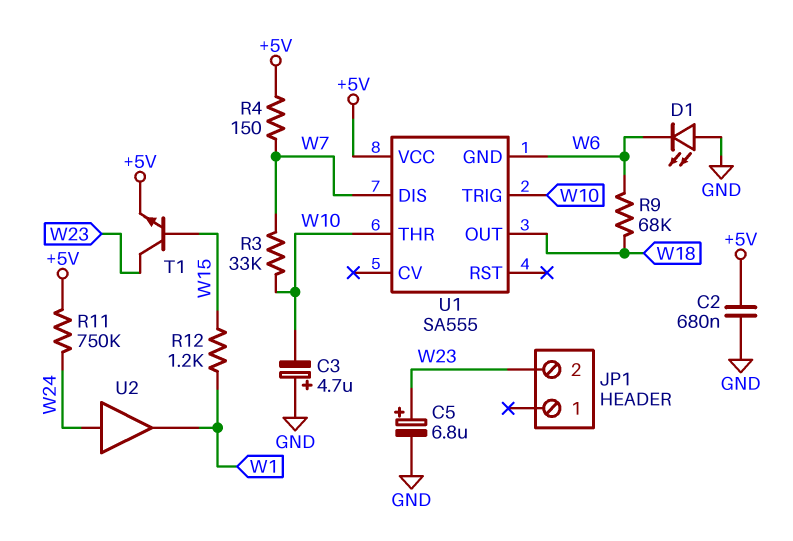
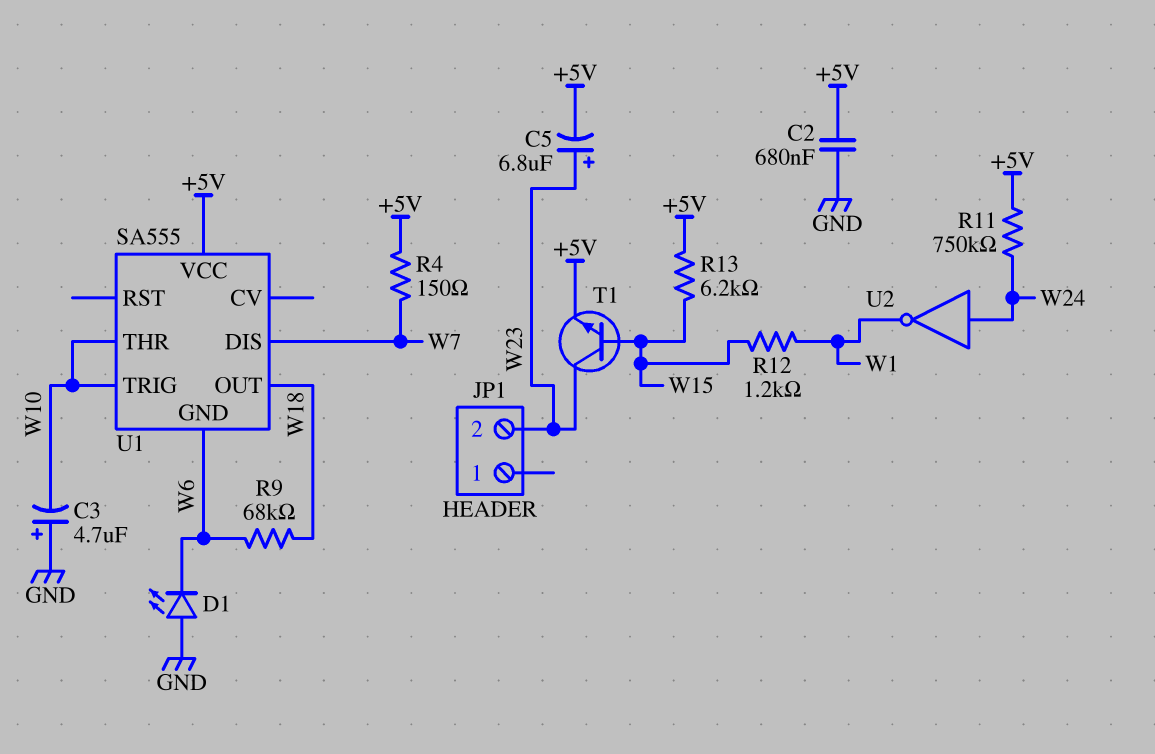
C5: 6.8uF (plus W23, minus GND) -> 6.8uF (plus W23, minus +5V)
R3: 33k (W7, W10) -> none
R13: none -> 6.2k (+5V, W15)
U2: buffer (in W24, out W1) -> NOT (in W24, out W1)

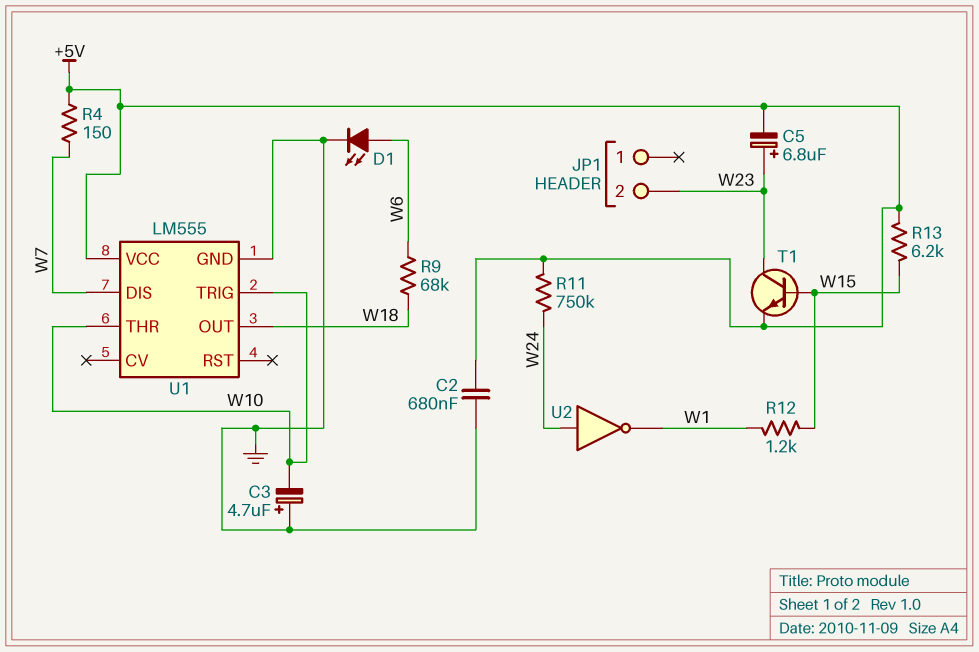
D1: LED (A GND, K W6) -> LED (A W6, K GND)
U1: SA555 -> LM555
U1 pin GND: W6 -> GND

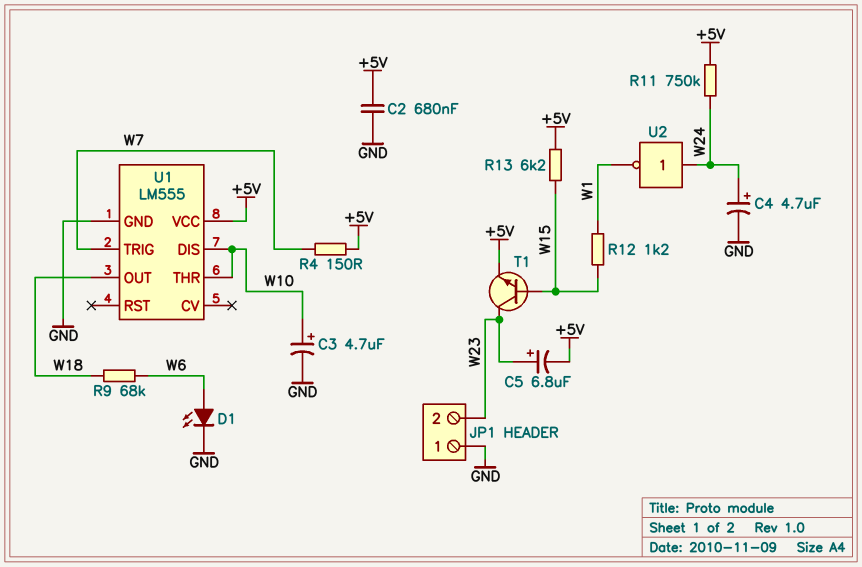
C3: 4.7uF (plus GND, minus W10) -> 4.7uF (plus W10, minus GND)
C4: none -> 4.7uF (plus W24, minus GND)
JP1 pin 1: none -> GND
U1 pin DIS: W7 -> W10
U1 pin TRIG: W10 -> W7

